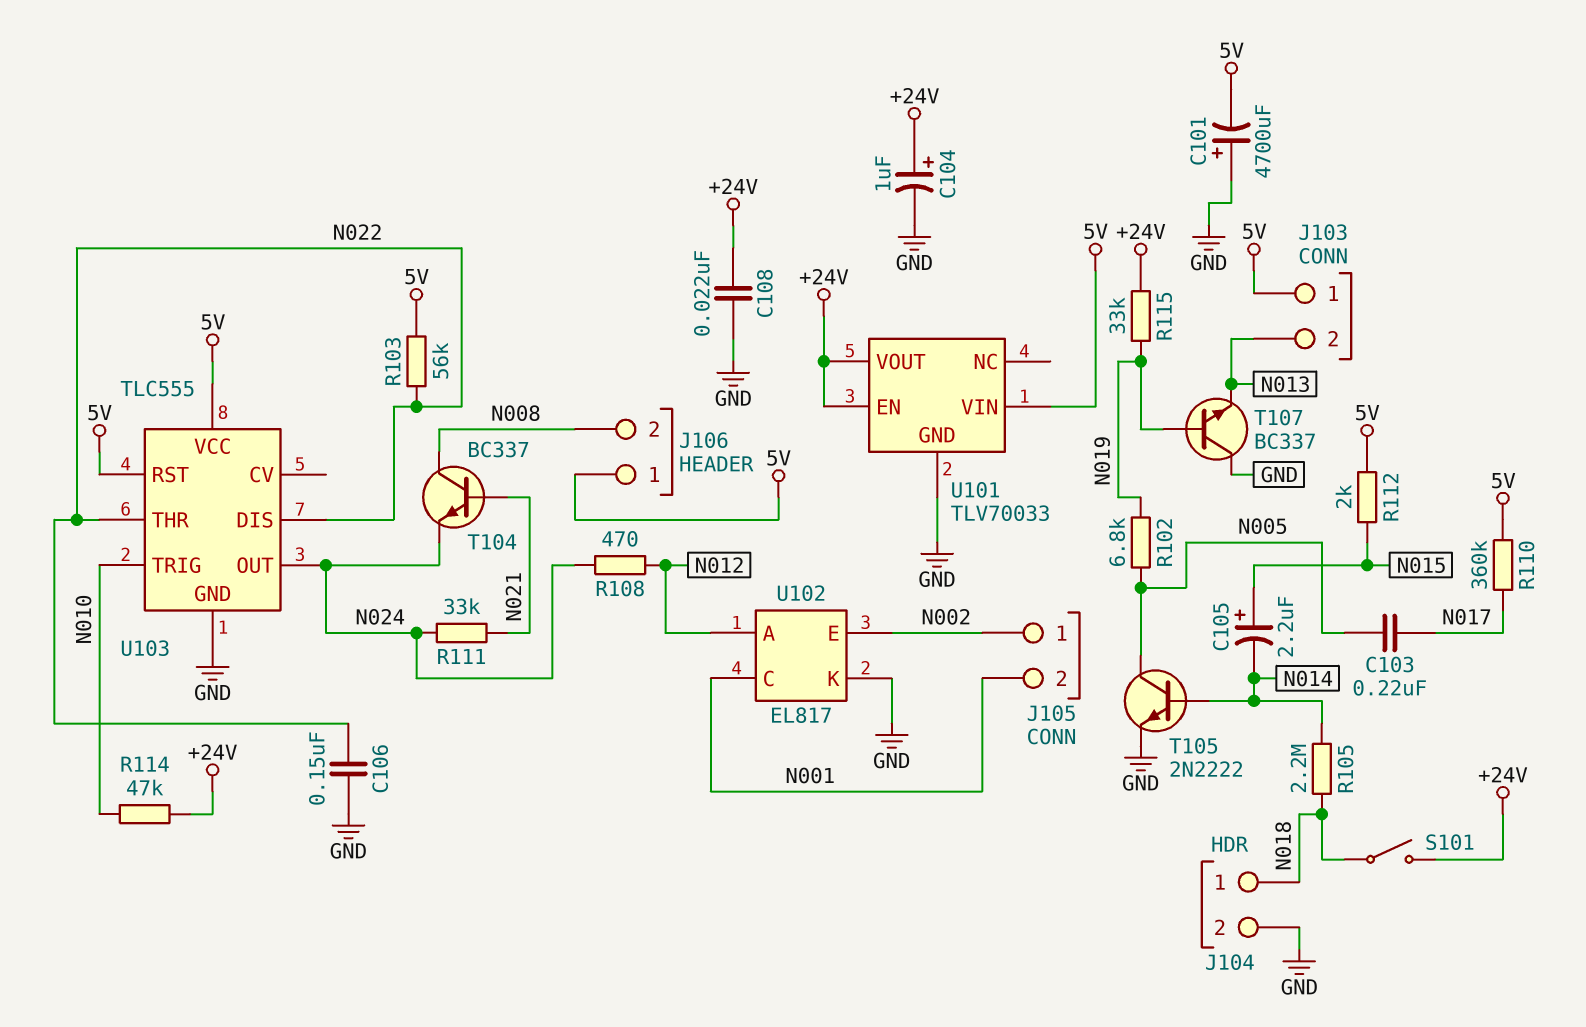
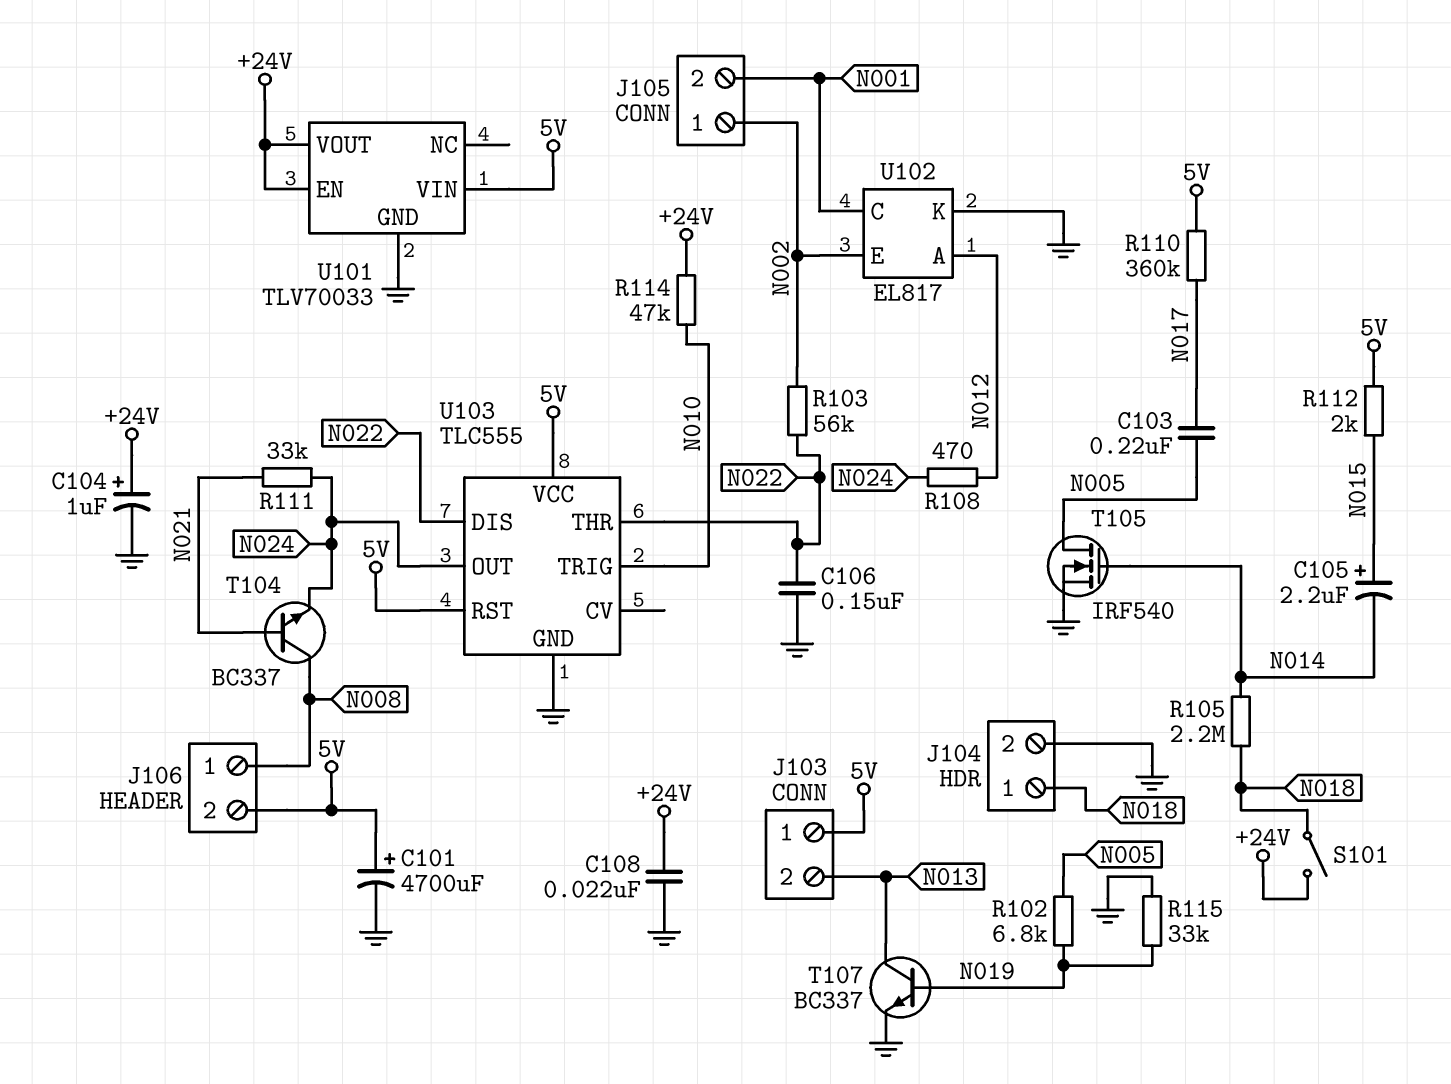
C101: 4700uF (plus GND, minus 5V) -> 4700uF (plus 5V, minus GND)
J106 pin 1: 5V -> N008
J106 pin 2: N008 -> 5V
R103: 56k (5V, N022) -> 56k (N002, N022)
R115: 33k (+24V, N019) -> 33k (GND, N019)
T105: NPN 2N2222 (B N014, C N005, E GND) -> NMOS IRF540 (G N014, D N005, S GND)
T107: NPN BC337 (B N019, C GND, E N013) -> NPN BC337 (B N019, C N013, E GND)

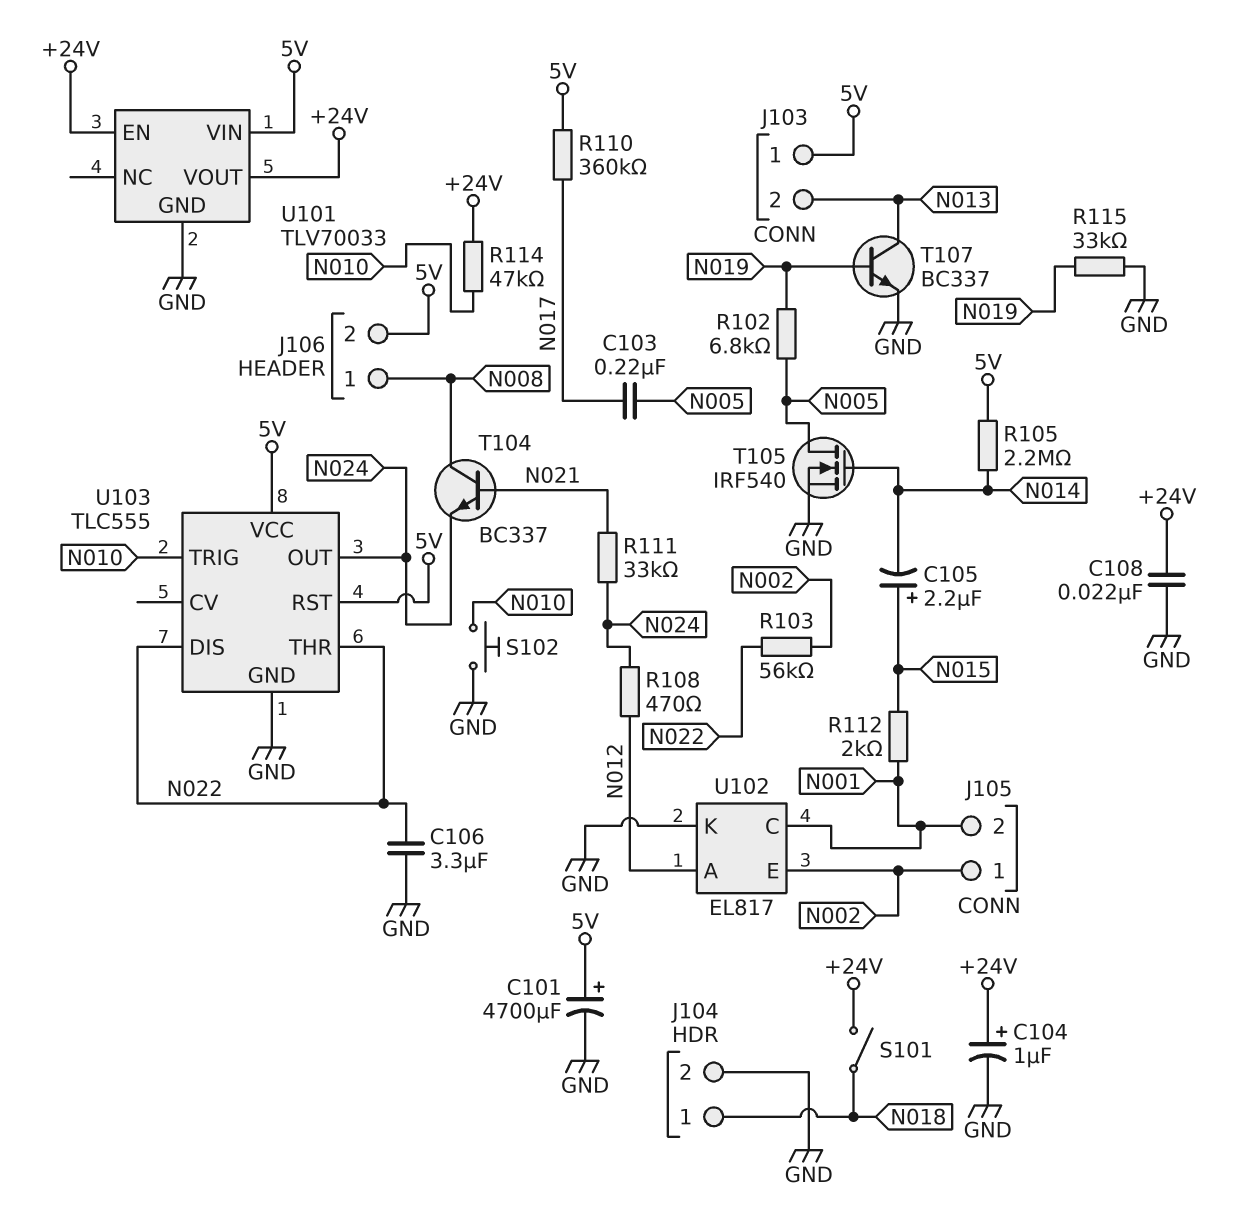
C106: 150nF (GND, N022) -> 3.3uF (GND, N022)
R105: 2.2M (N014, N018) -> 2.2M (5V, N014)
R112: 2k (5V, N015) -> 2k (N001, N015)
S102: none -> button (GND, N010)

